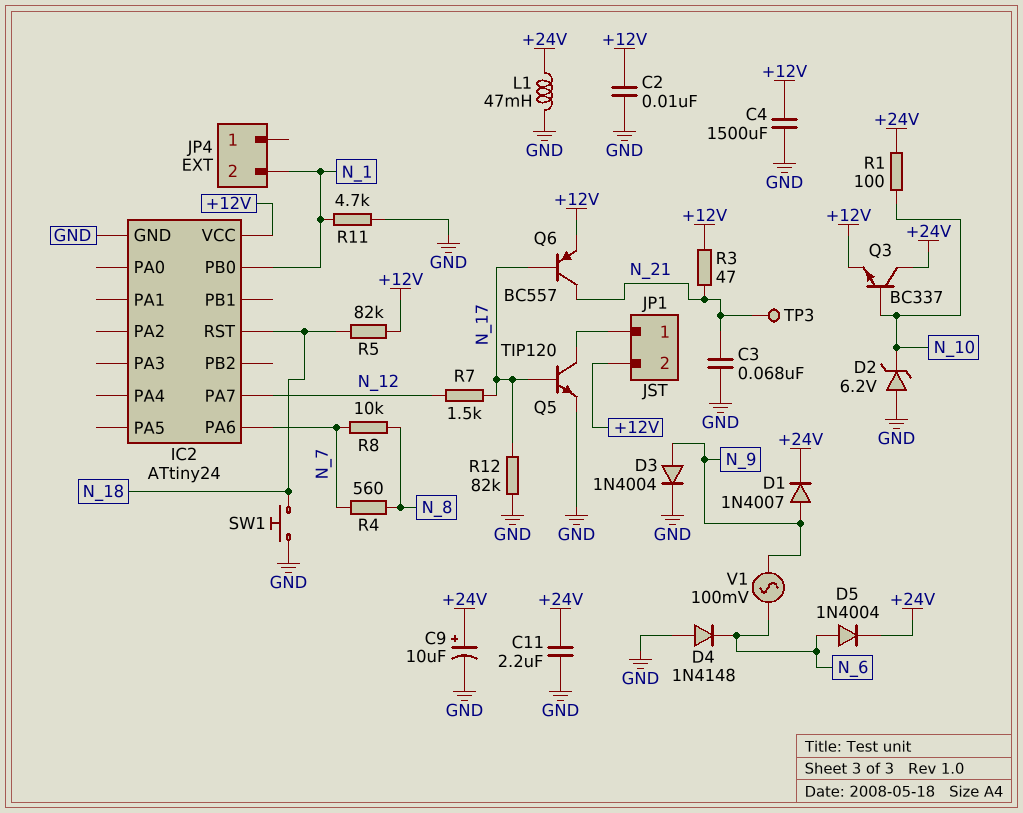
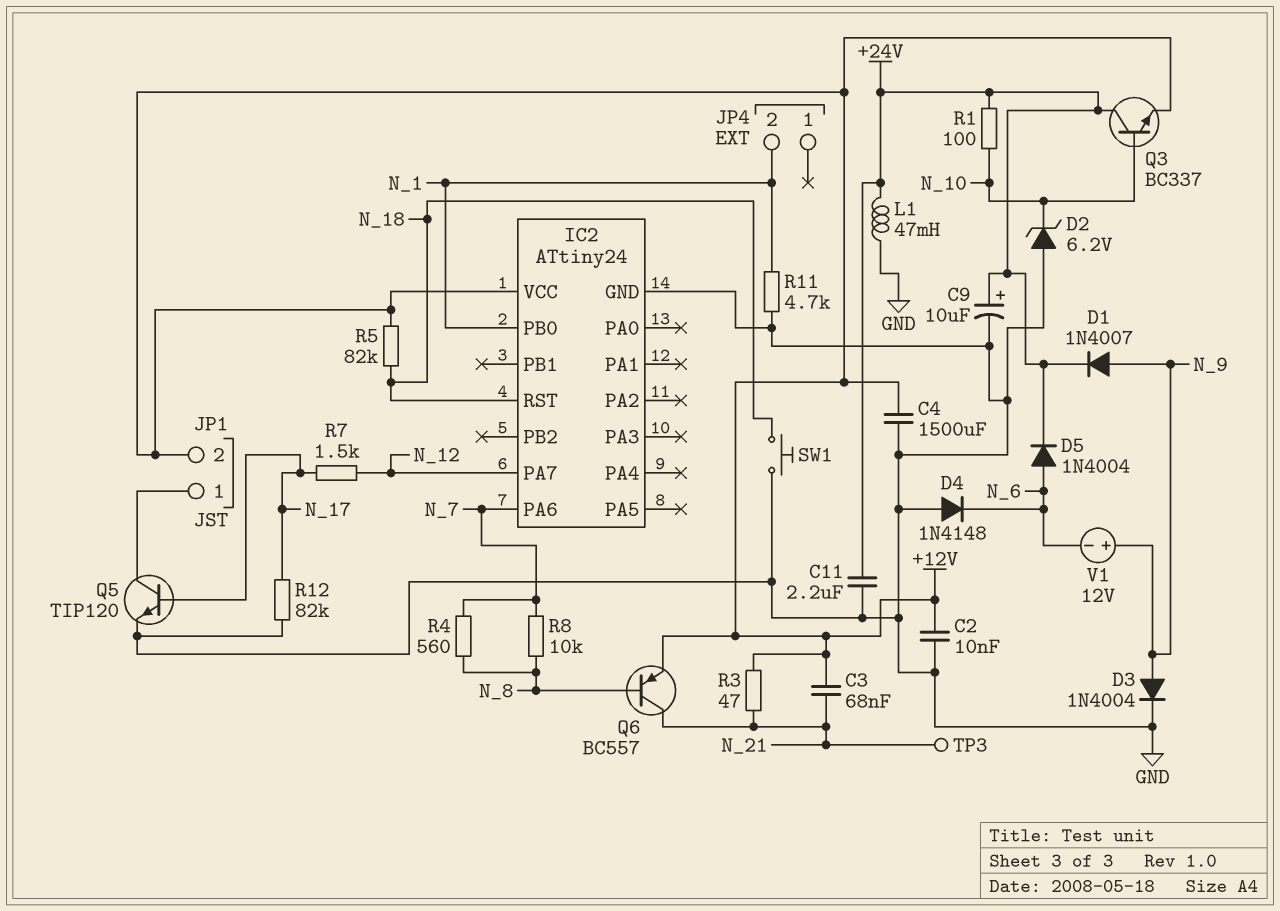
C3: 68nF (GND, N_21) -> 68nF (+12V, N_21)
Q6: PNP BC557 (B N_17, C N_21, E +12V) -> PNP BC557 (B N_8, C N_21, E +12V)
V1: AC 100mV (N_6, N_9) -> 12V (plus N_9, minus N_6)

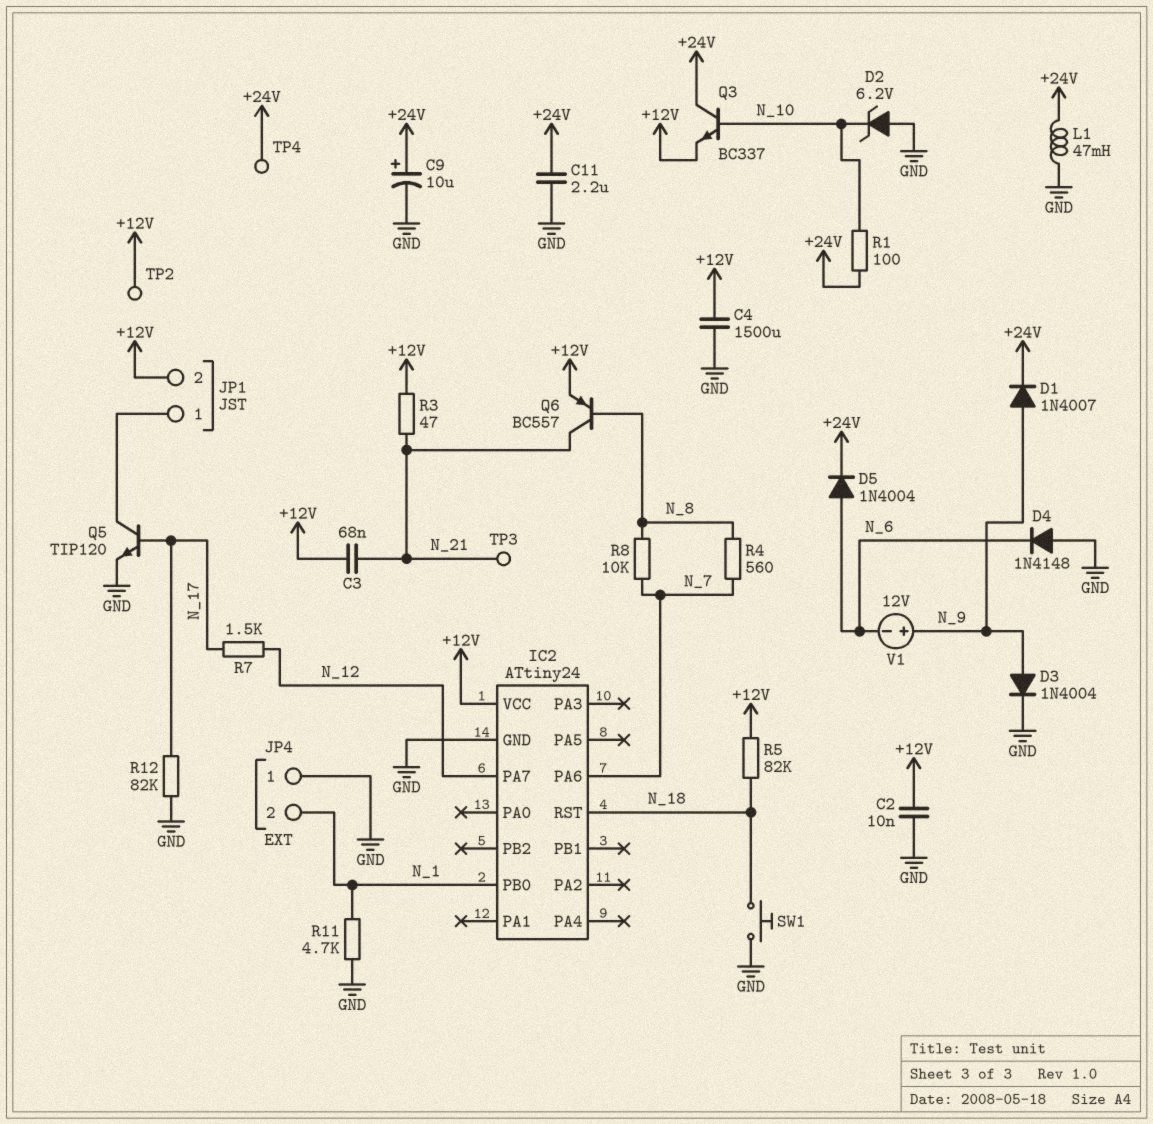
JP4 pin 1: none -> GND
TP2: none -> test point (+12V)
TP4: none -> test point (+24V)

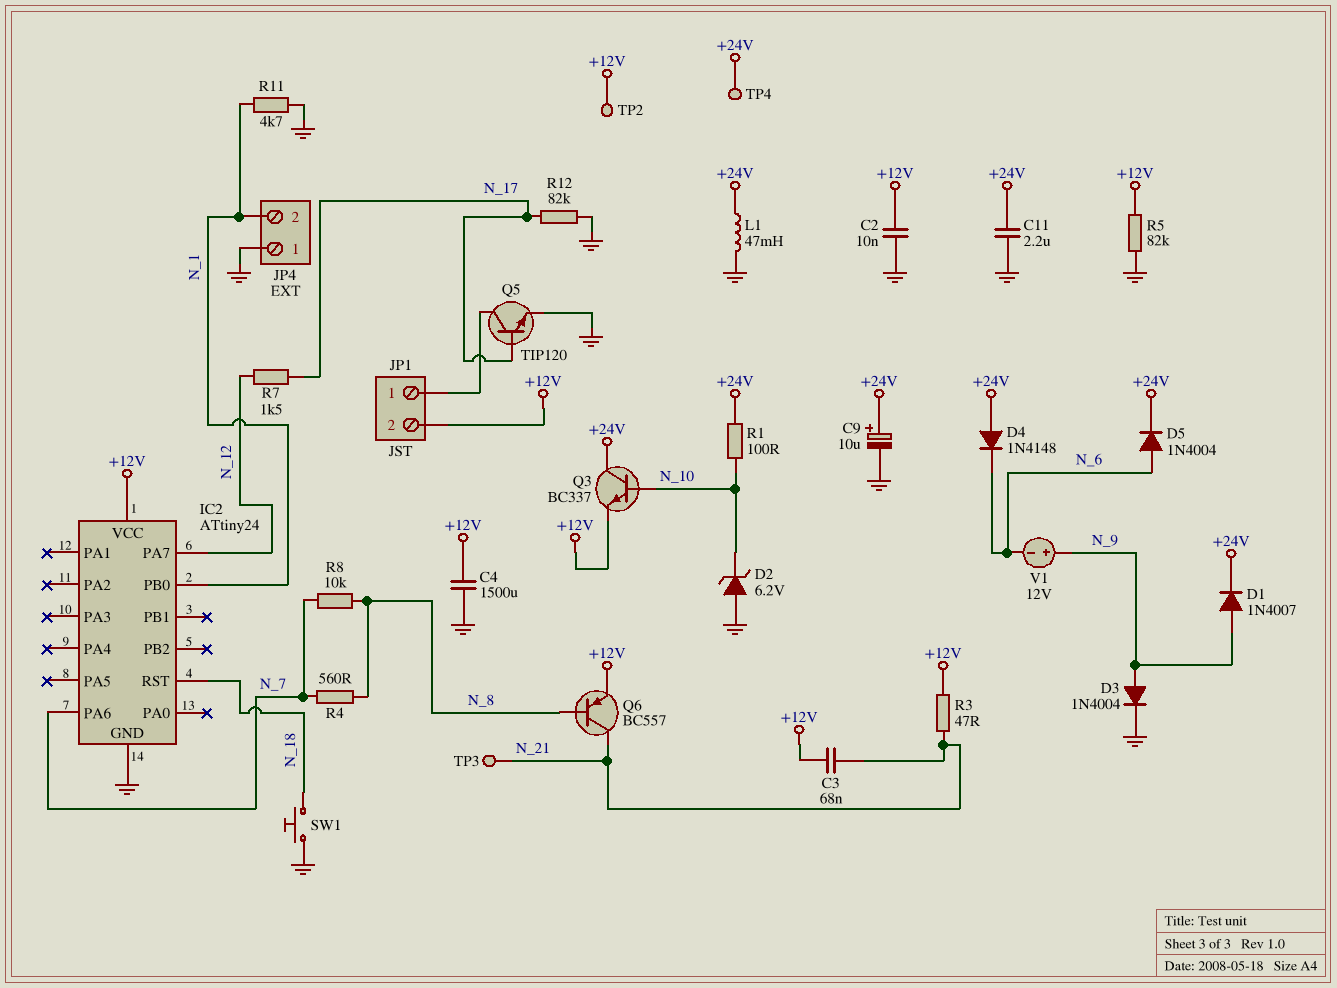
D4: diode 1N4148 (A GND, K N_6) -> diode 1N4148 (A +24V, K N_6)
R5: 82k (+12V, N_18) -> 82k (+12V, GND)

